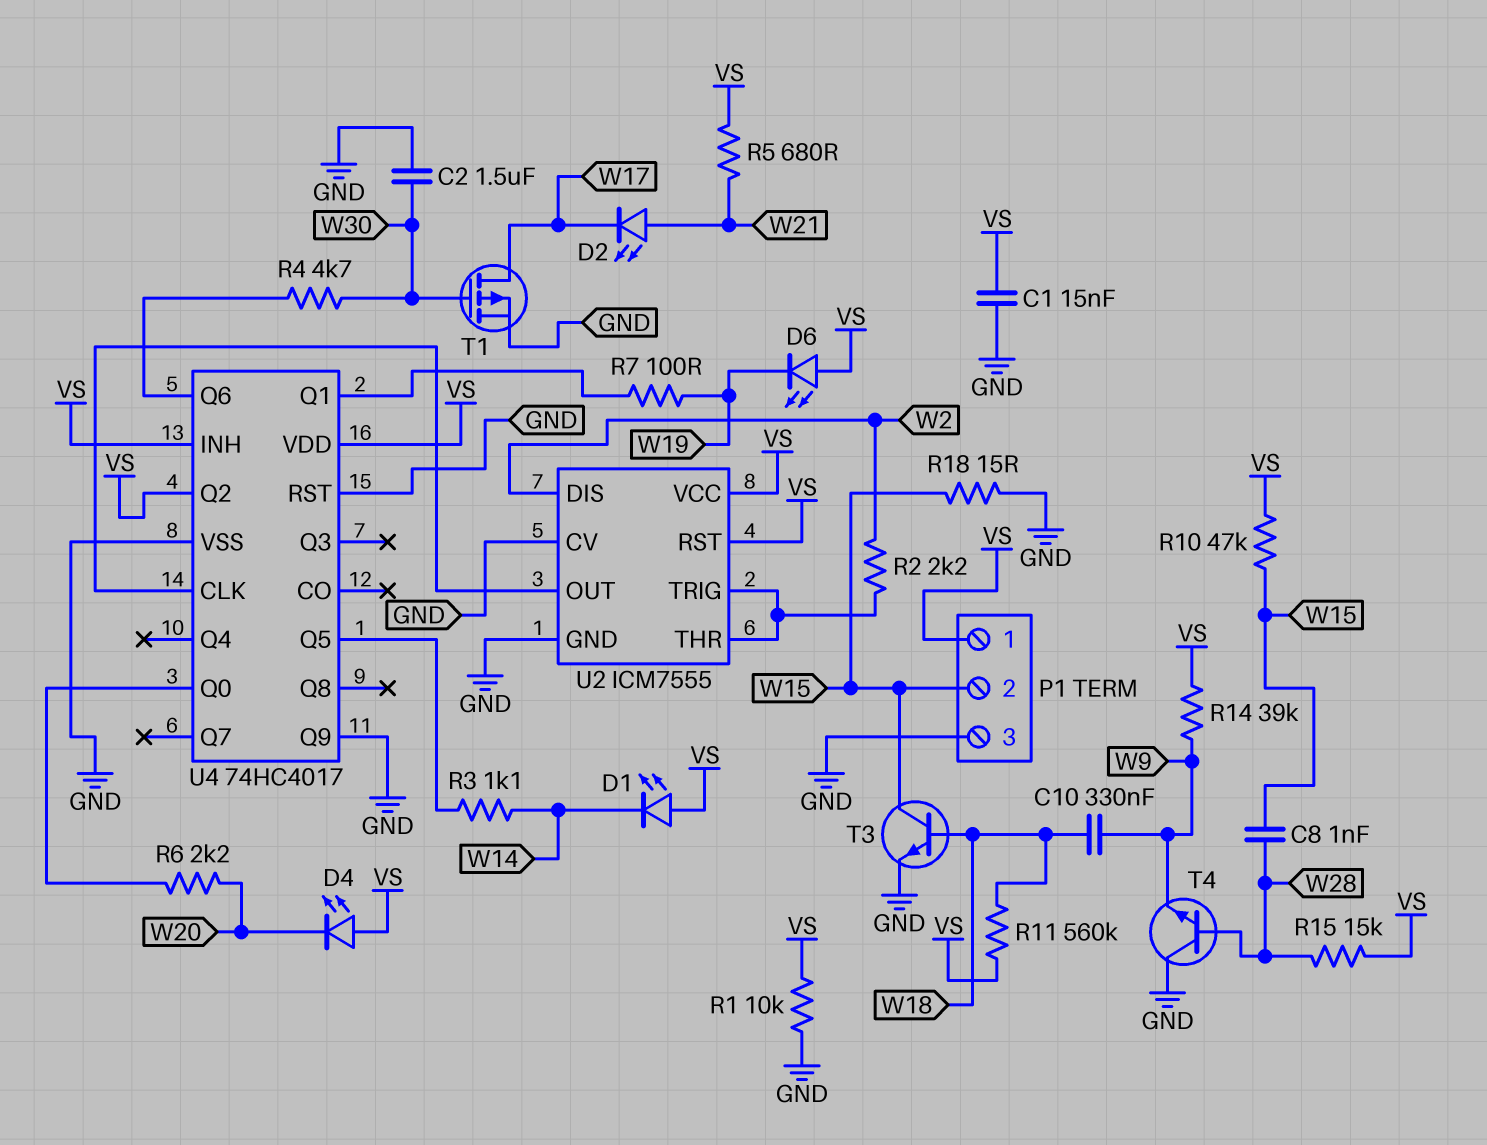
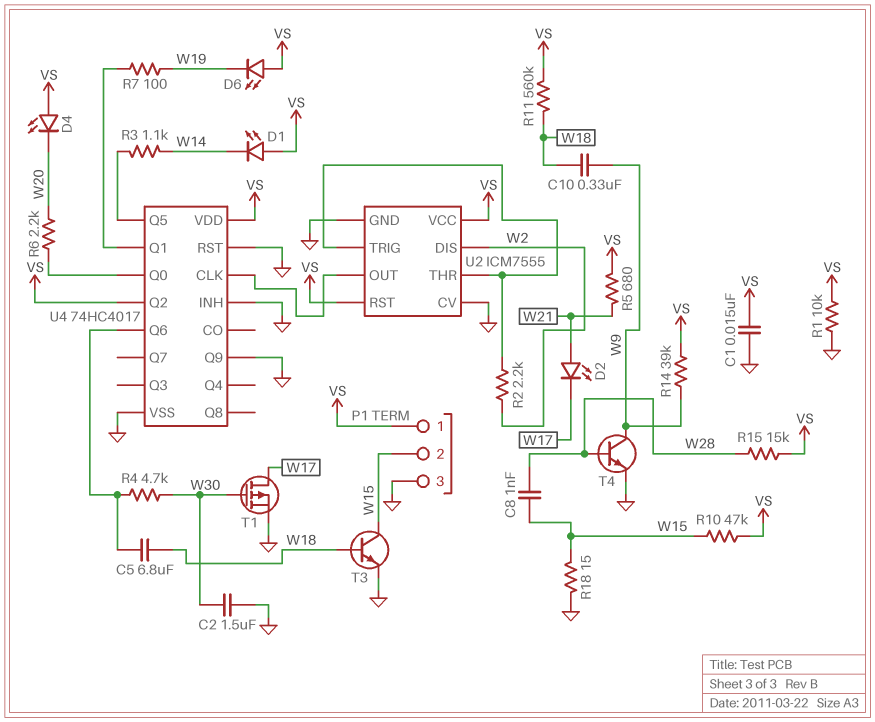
C5: none -> 6.8uF (U4/Q6, W18)
T4: NPN (B W28, C GND, E W9) -> NPN (B W28, C W9, E GND)
U4 pin INH: VS -> GND

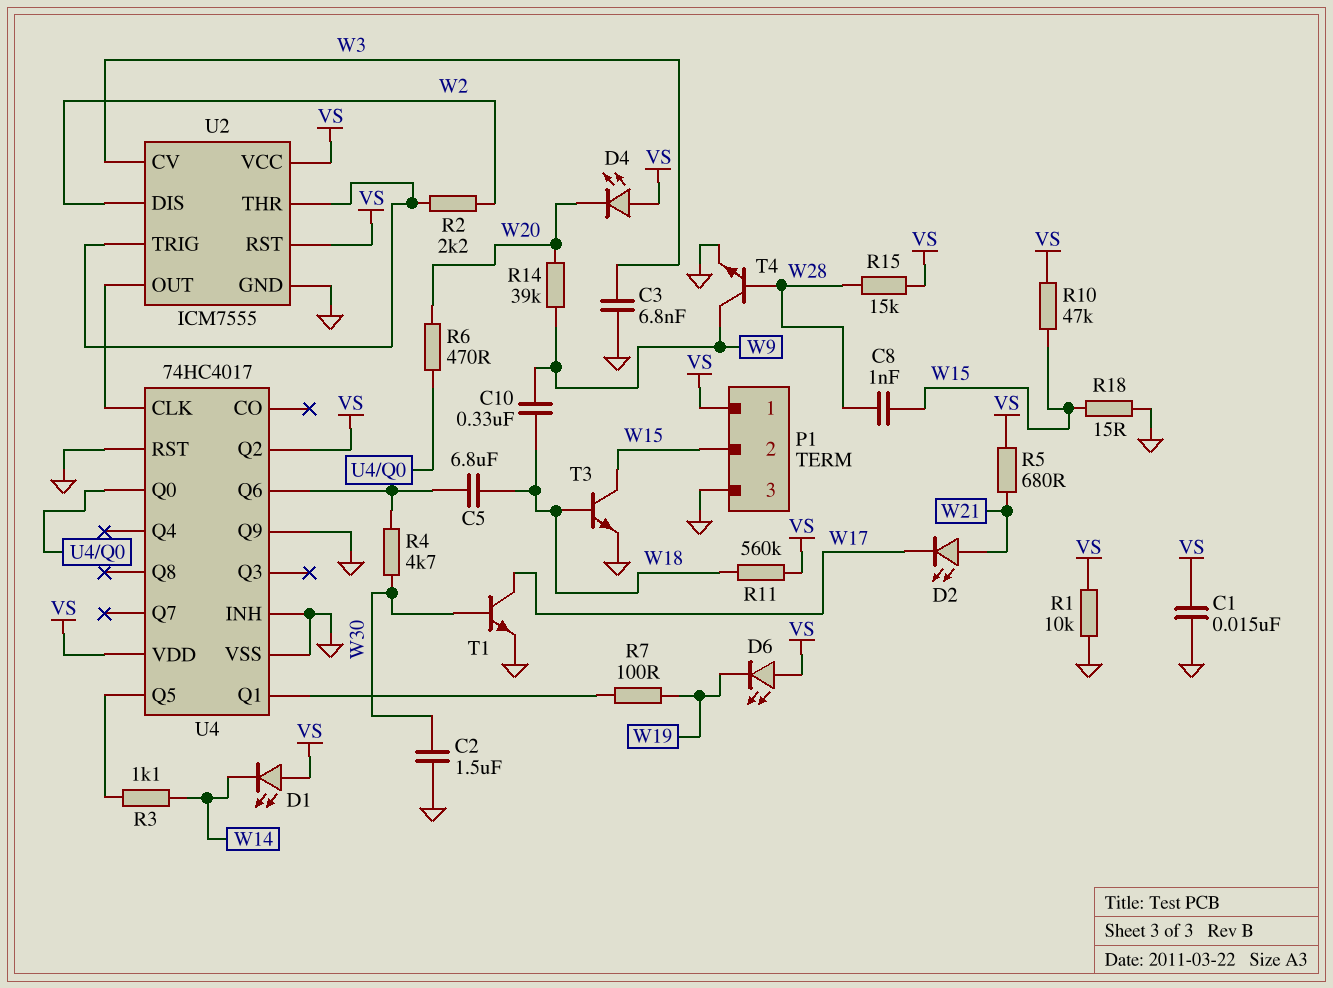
C3: none -> 6.8nF (GND, W3)
R6: 2.2k (U4/Q0, W20) -> 470 (U4/Q0, W20)
R14: 39k (VS, W9) -> 39k (W9, W20)
T1: PMOS (G W30, D W17, S GND) -> NPN (B W30, C W17, E GND)
U2 pin CV: GND -> W3

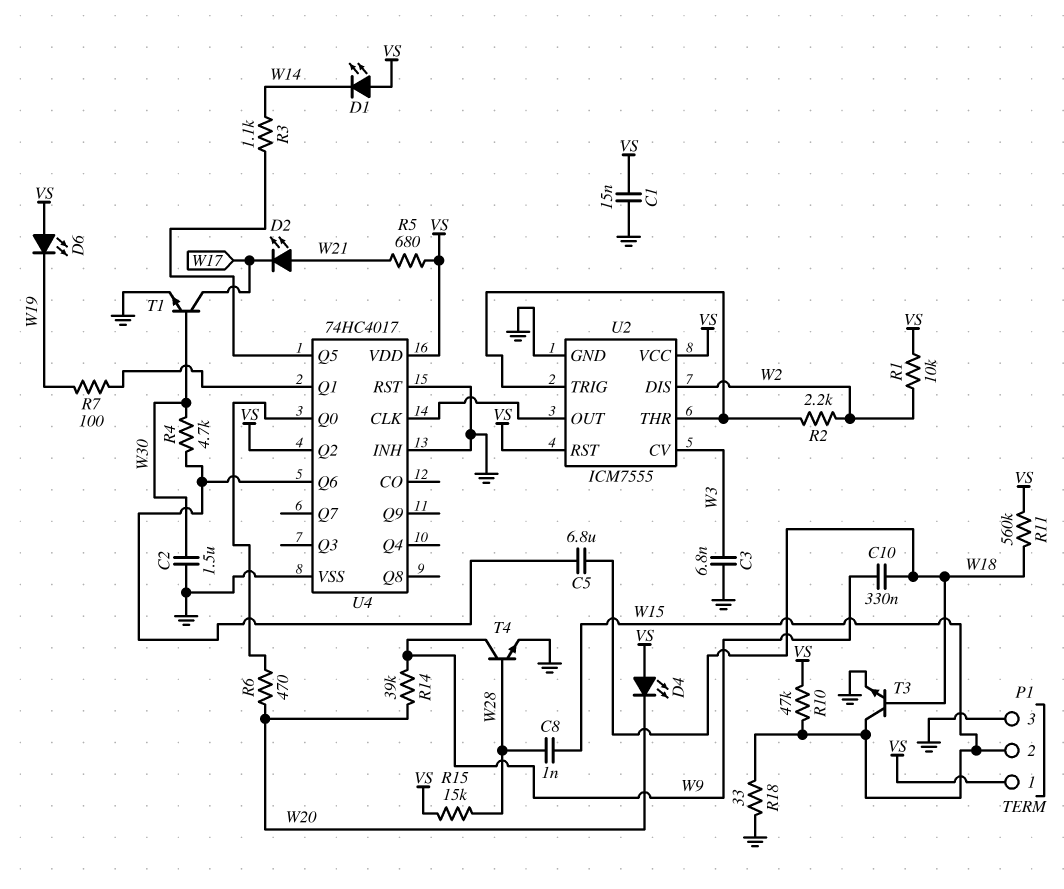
R1: 10k (GND, VS) -> 10k (VS, W2)
R18: 15 (GND, W15) -> 33 (GND, W15)
U4 pin Q9: GND -> none

